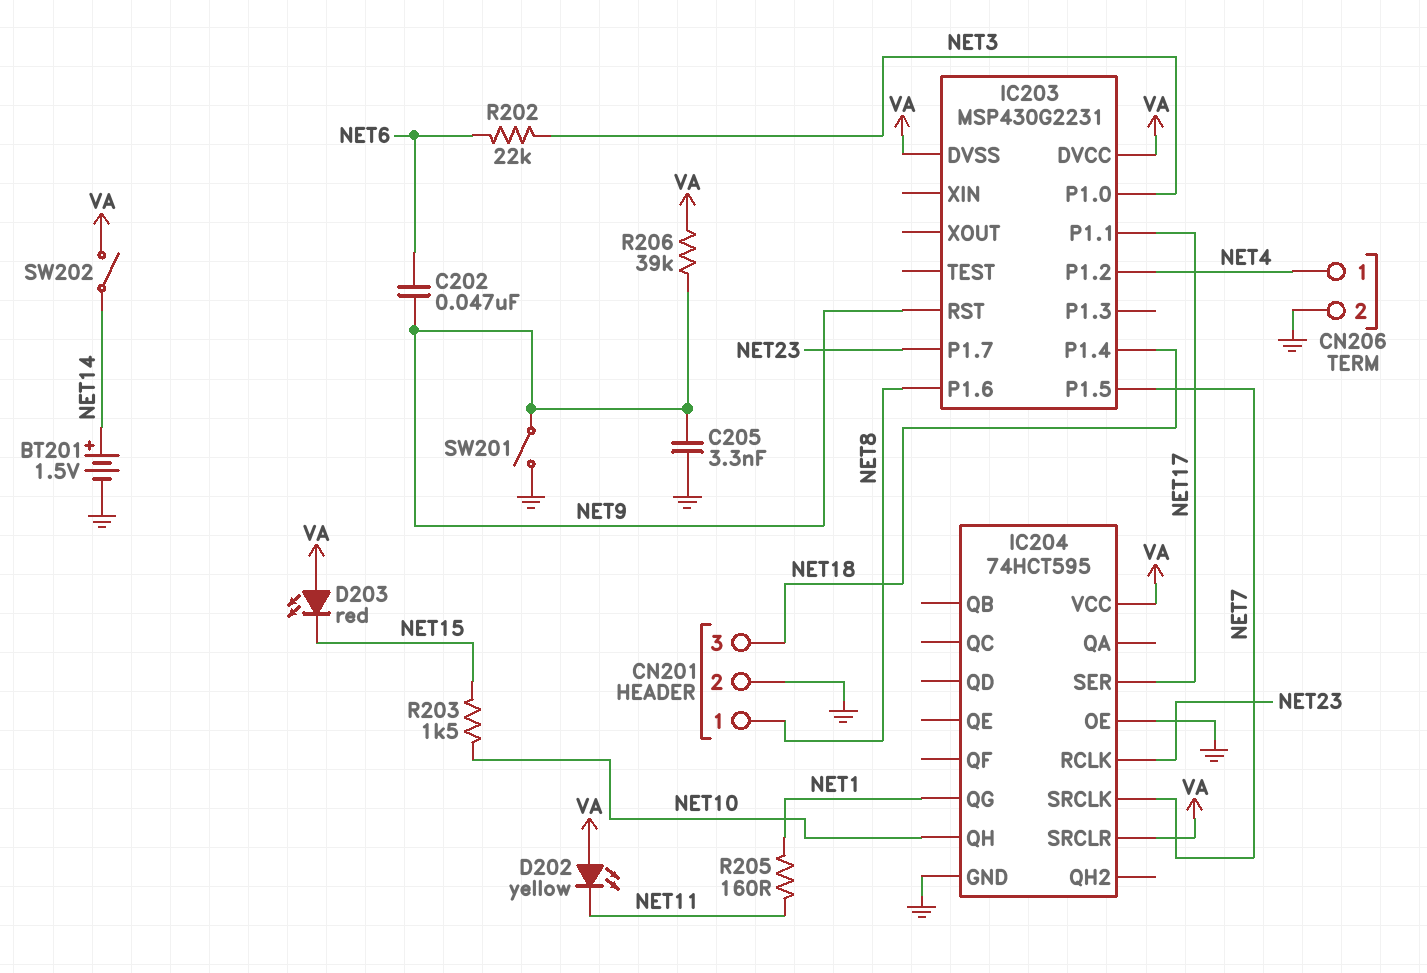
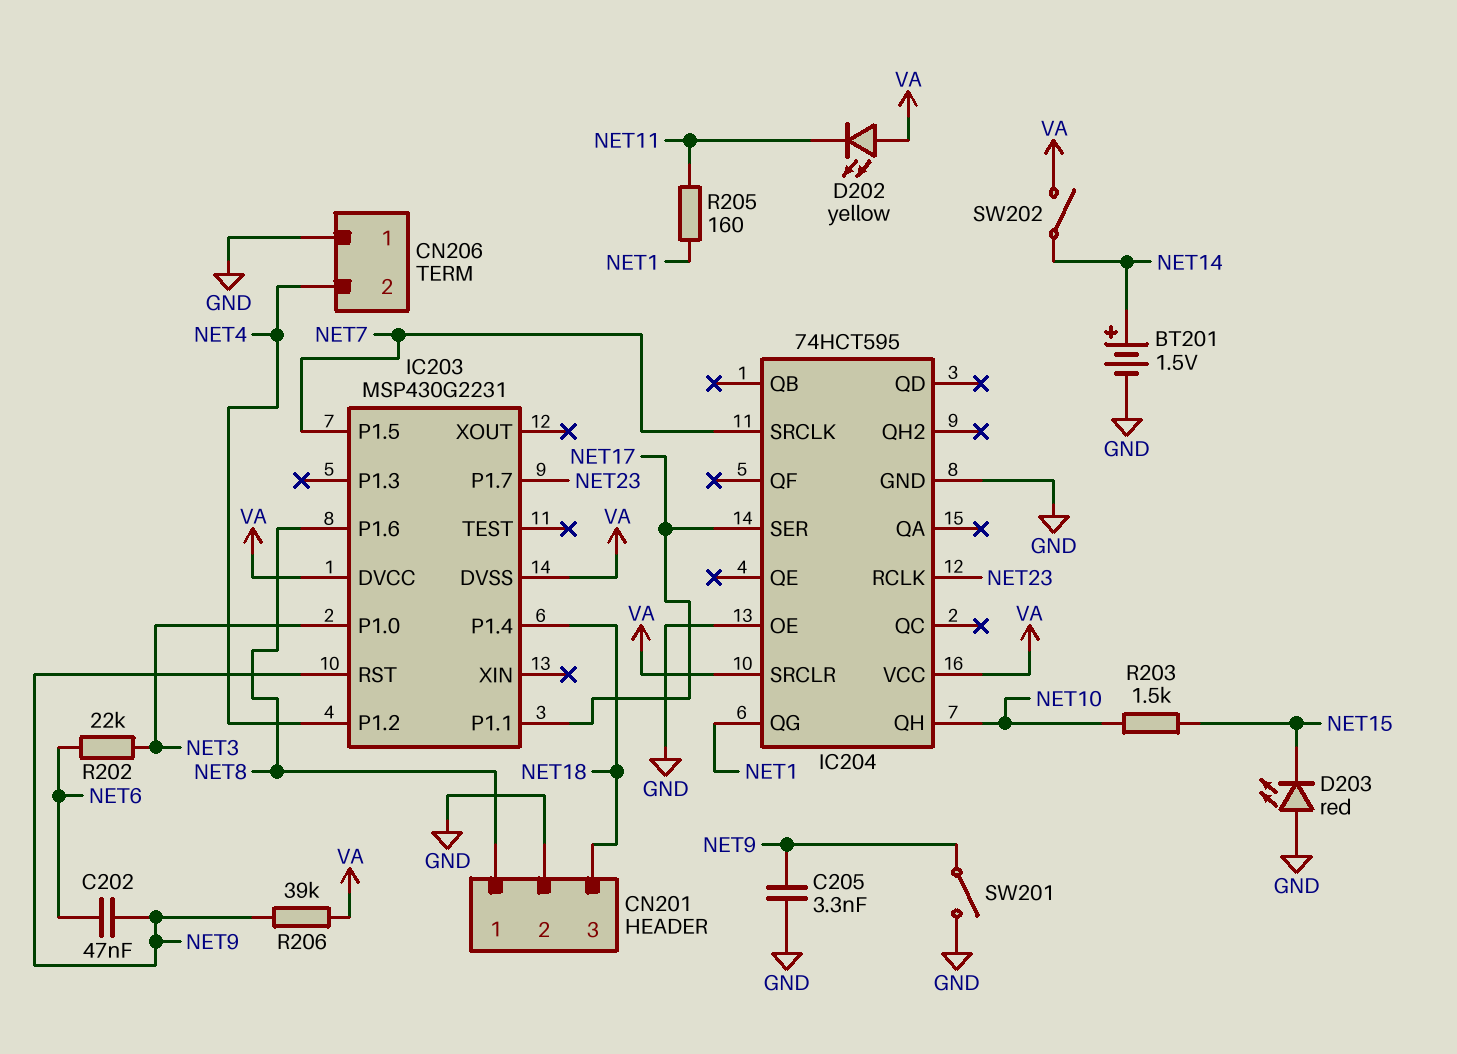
CN206 pin 1: NET4 -> GND
CN206 pin 2: GND -> NET4
D203: LED red (A VA, K NET15) -> LED red (A GND, K NET15)

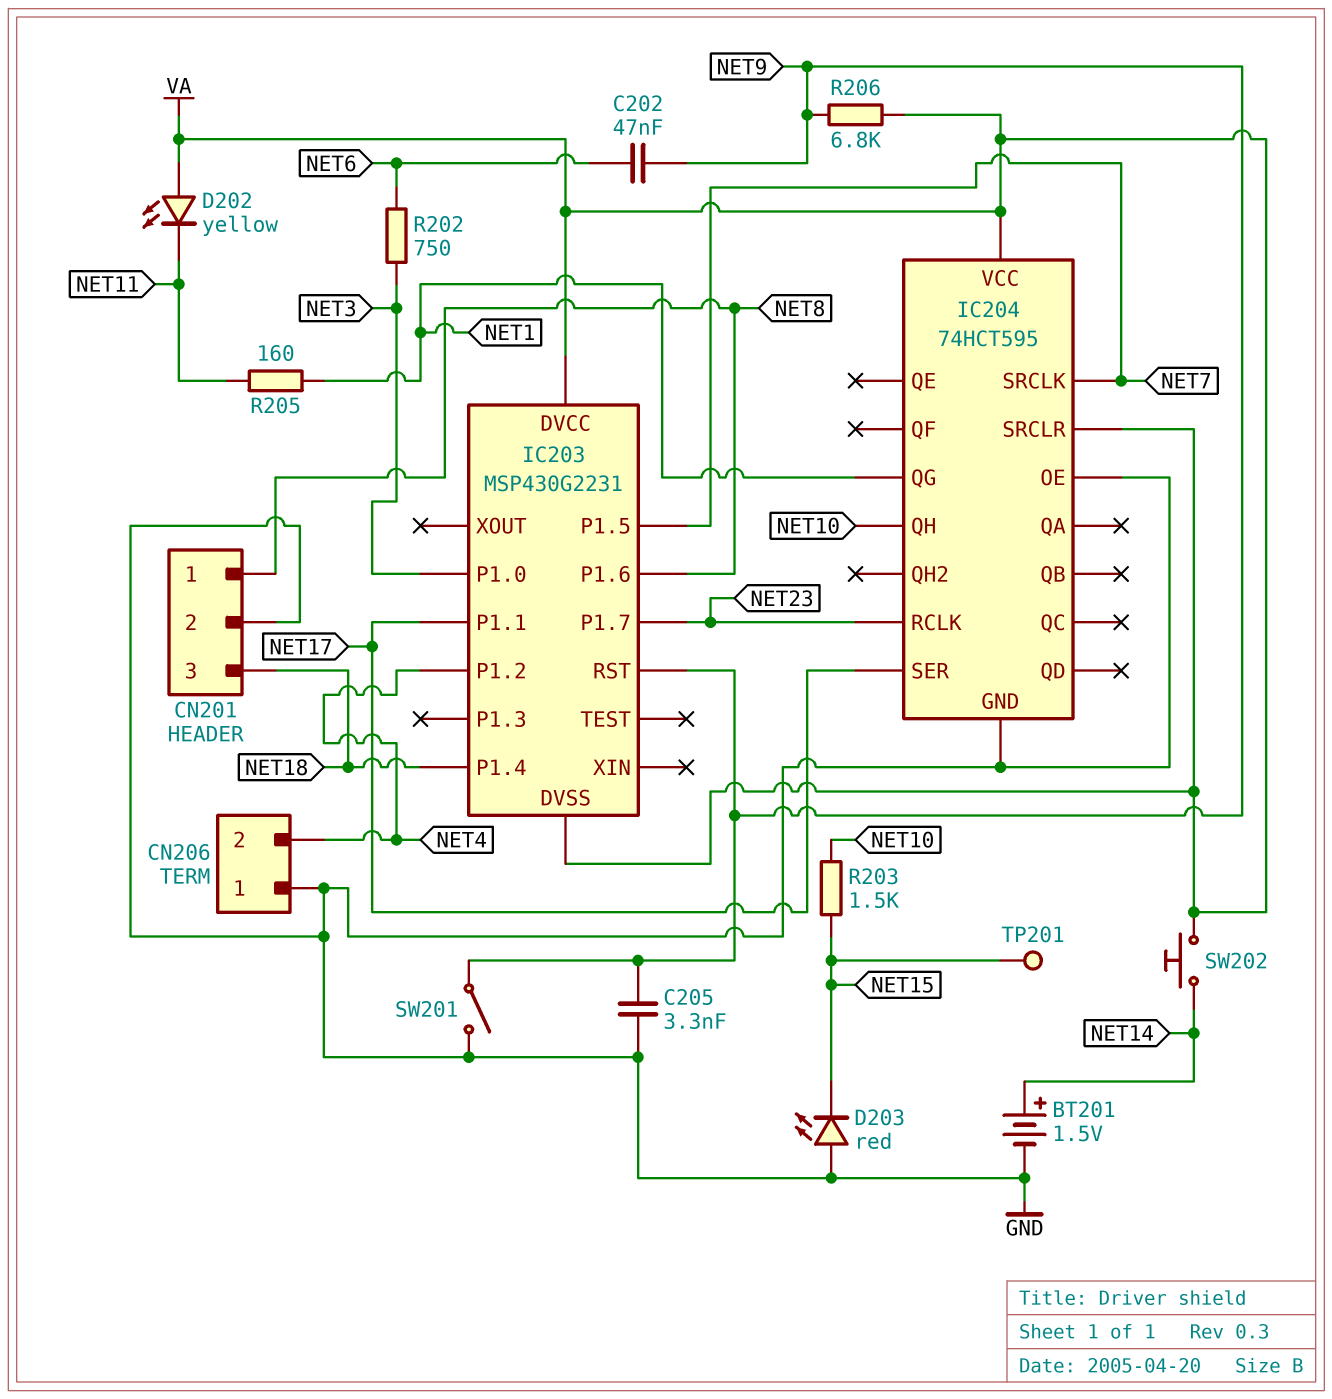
R202: 22k (NET3, NET6) -> 750 (NET3, NET6)
R206: 39k (NET9, VA) -> 6.8k (NET9, VA)
SW202: switch (NET14, VA) -> button (NET14, VA)
TP201: none -> test point (NET15)

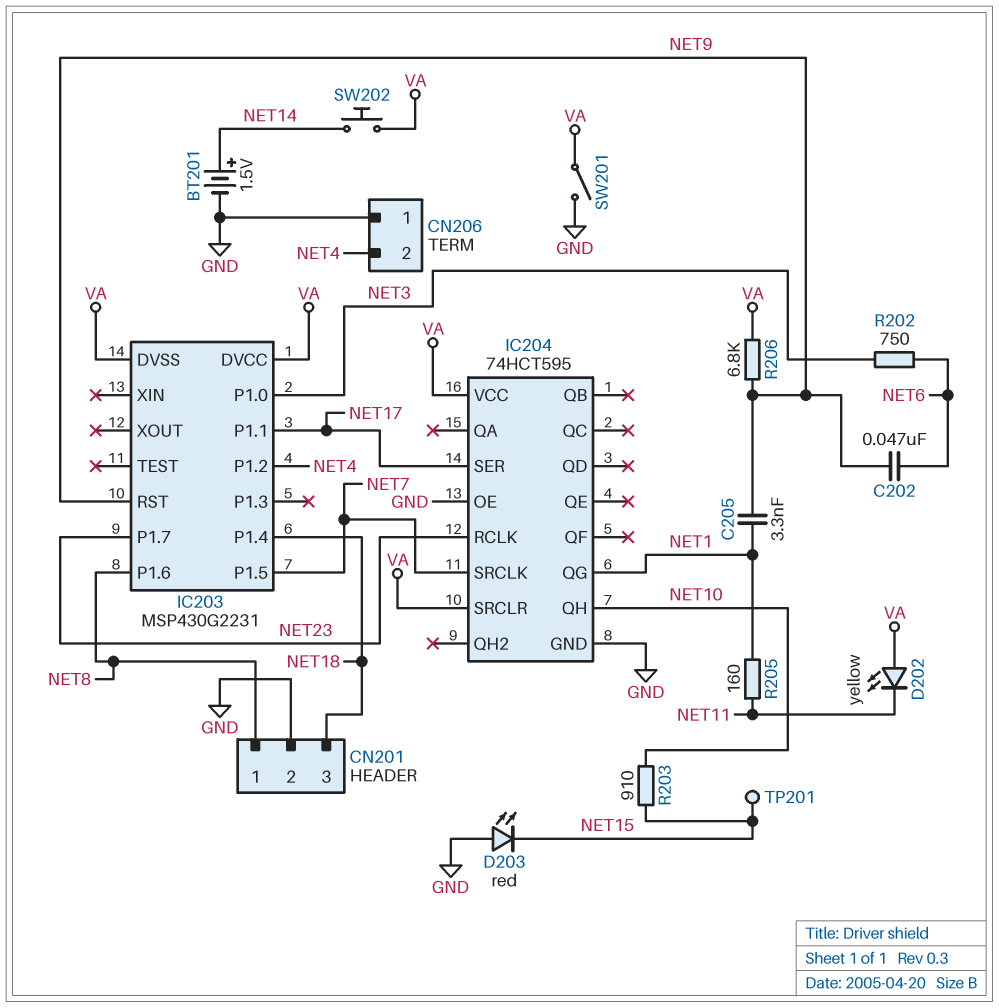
C205: 3.3nF (GND, NET9) -> 3.3nF (NET1, NET9)
R203: 1.5k (NET10, NET15) -> 910 (NET10, NET15)
SW201: switch (GND, NET9) -> switch (GND, VA)

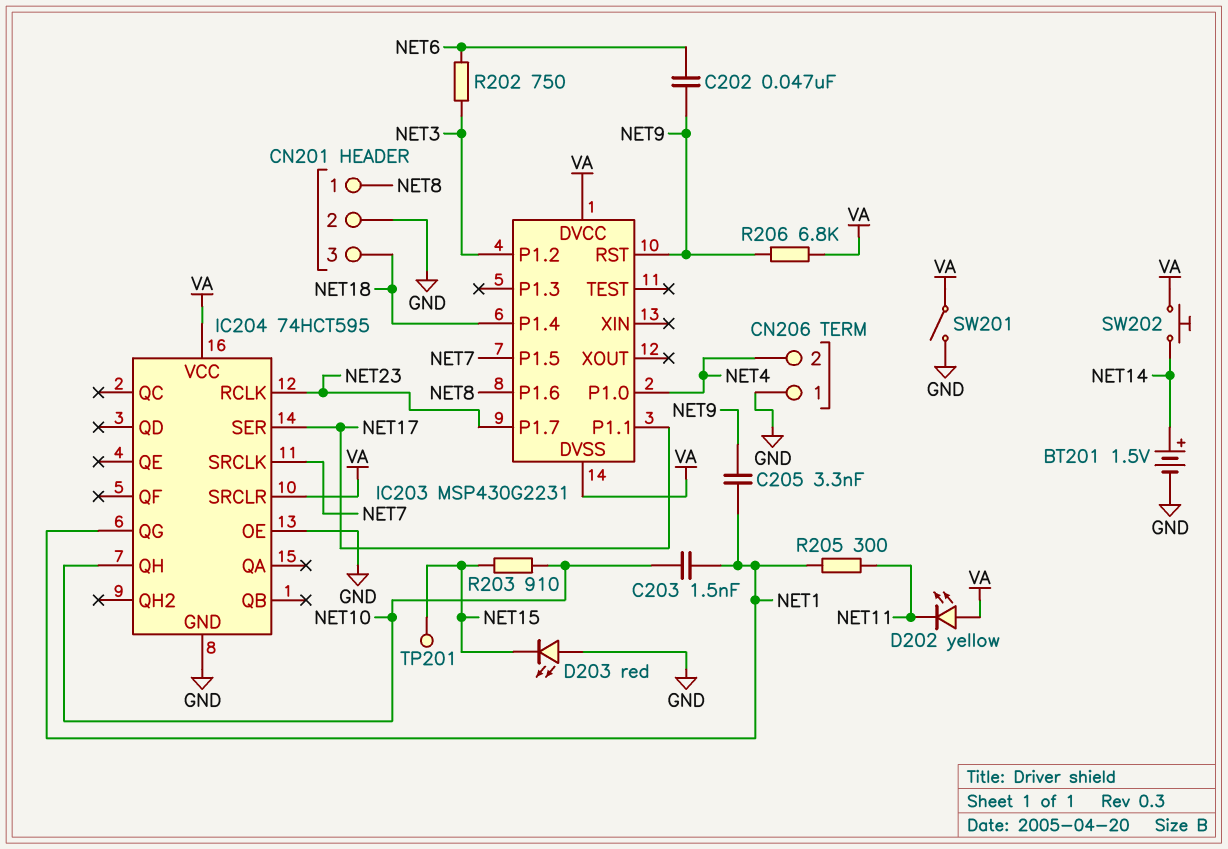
C203: none -> 1.5nF (NET1, NET10)
IC203 pin P1.0: NET3 -> NET4
IC203 pin P1.2: NET4 -> NET3
R205: 160 (NET1, NET11) -> 300 (NET1, NET11)

